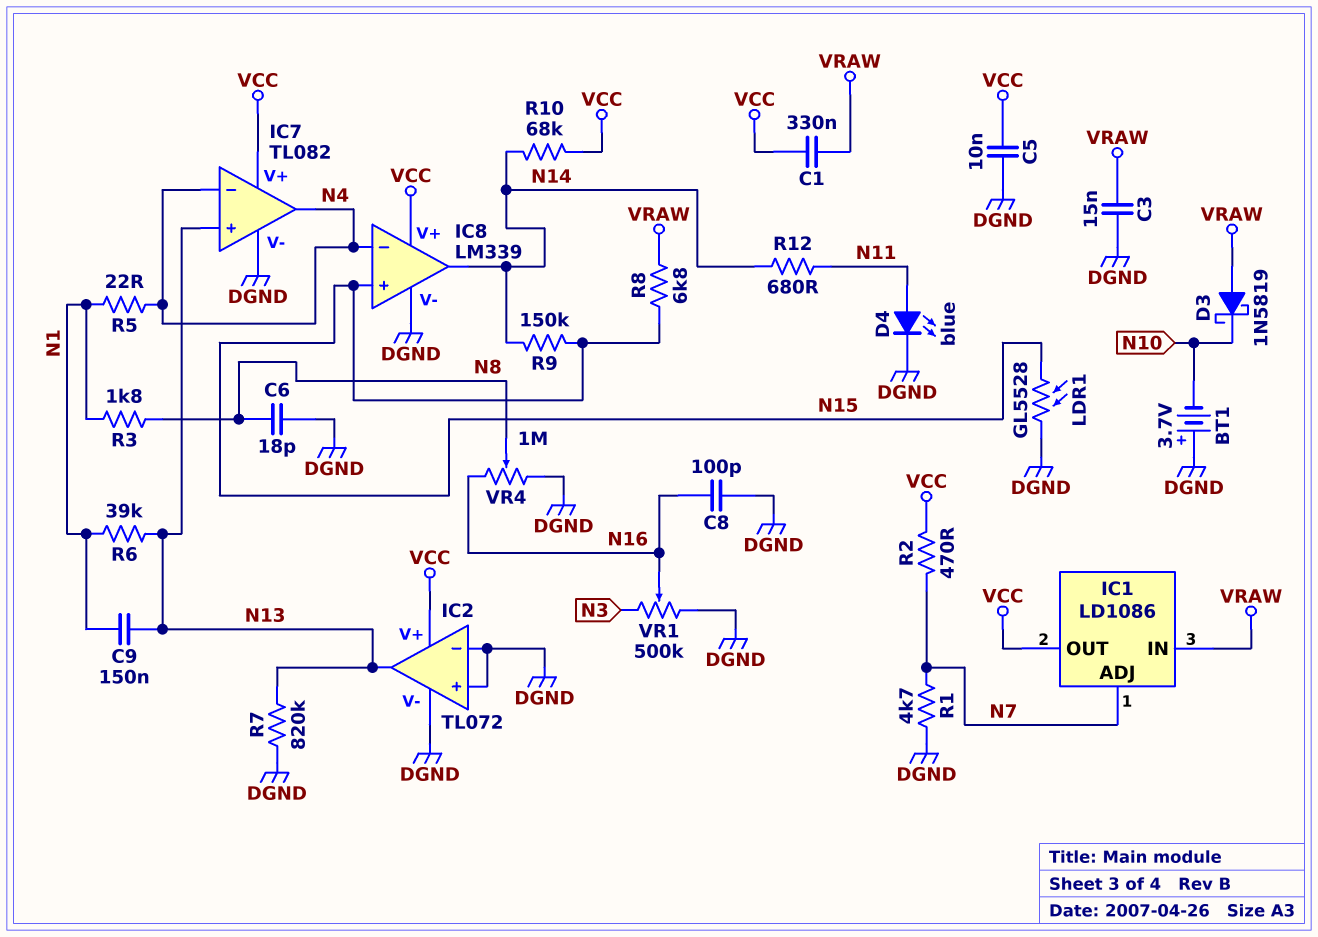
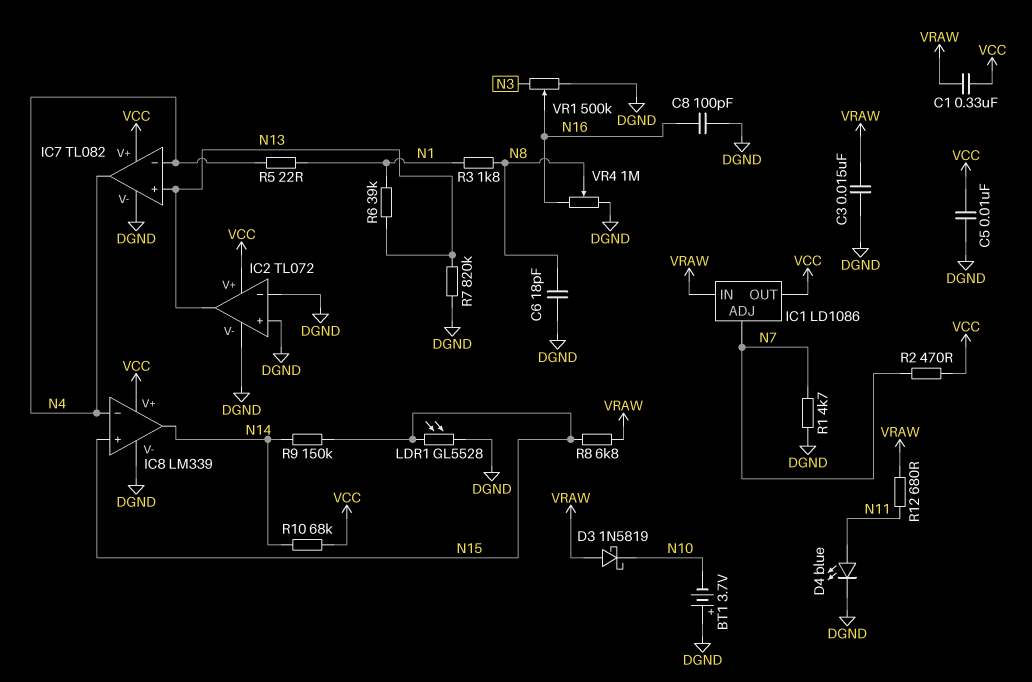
C9: 150nF (N1, N13) -> none
R12: 680 (N11, N14) -> 680 (N11, VRAW)

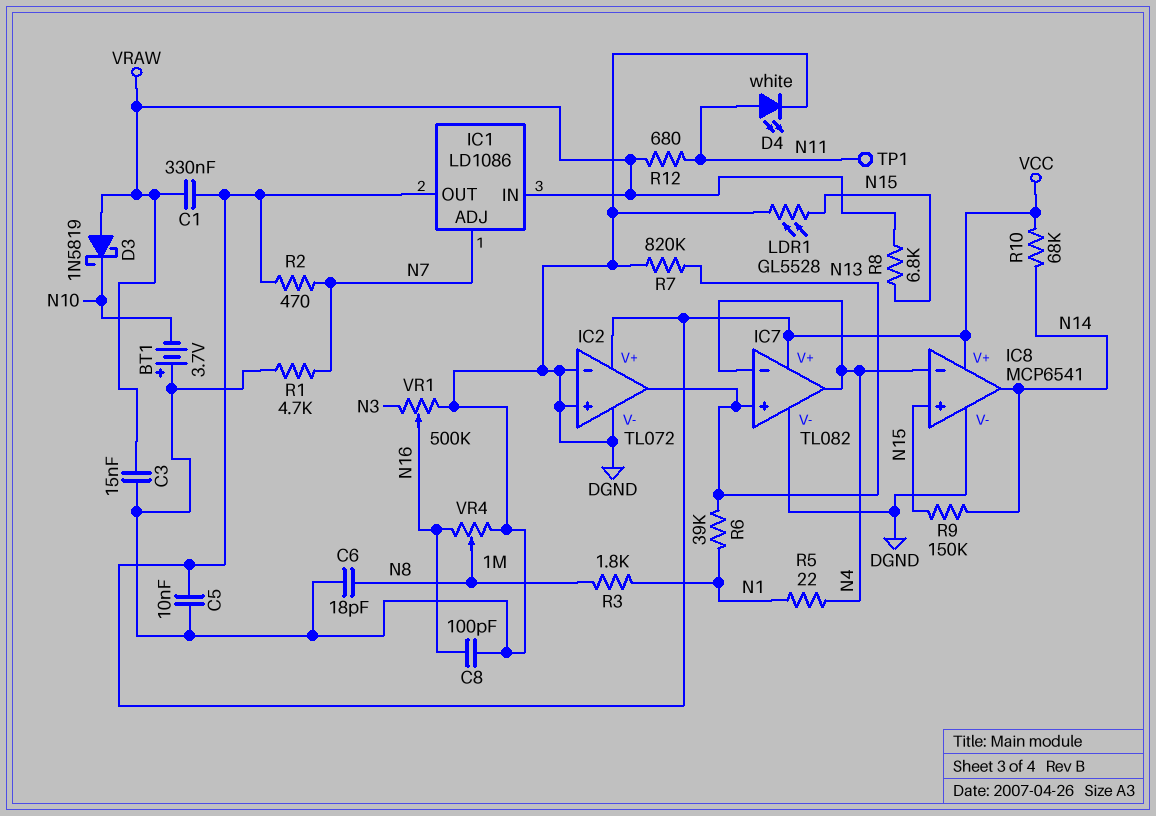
D4: LED blue (A N11, K DGND) -> LED white (A N11, K DGND)
IC8: LM339 -> MCP6541
TP1: none -> test point (N11)

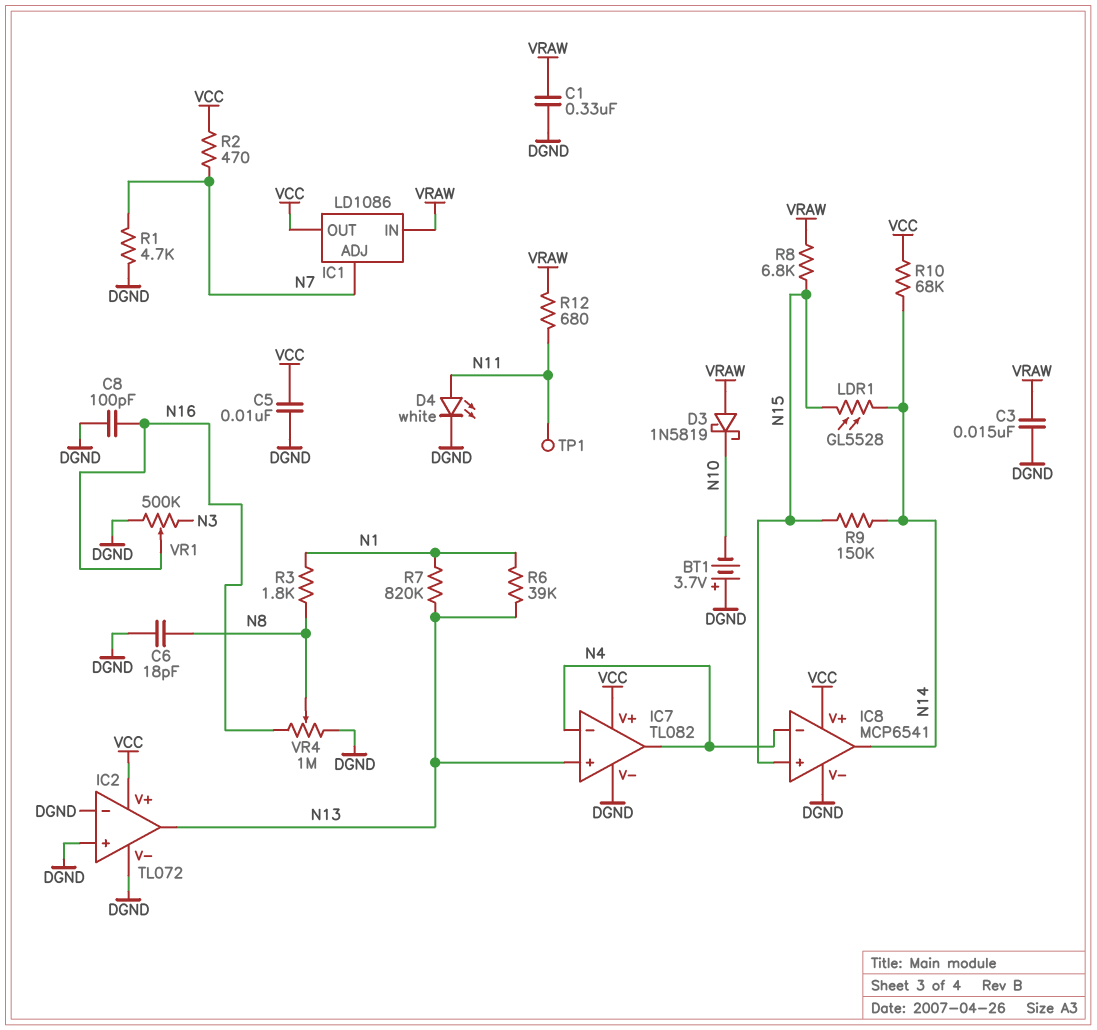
C1: 330nF (VCC, VRAW) -> 330nF (DGND, VRAW)
LDR1: GL5528 (DGND, N15) -> GL5528 (N14, N15)
R5: 22 (N1, N4) -> none
R7: 820k (DGND, N13) -> 820k (N1, N13)

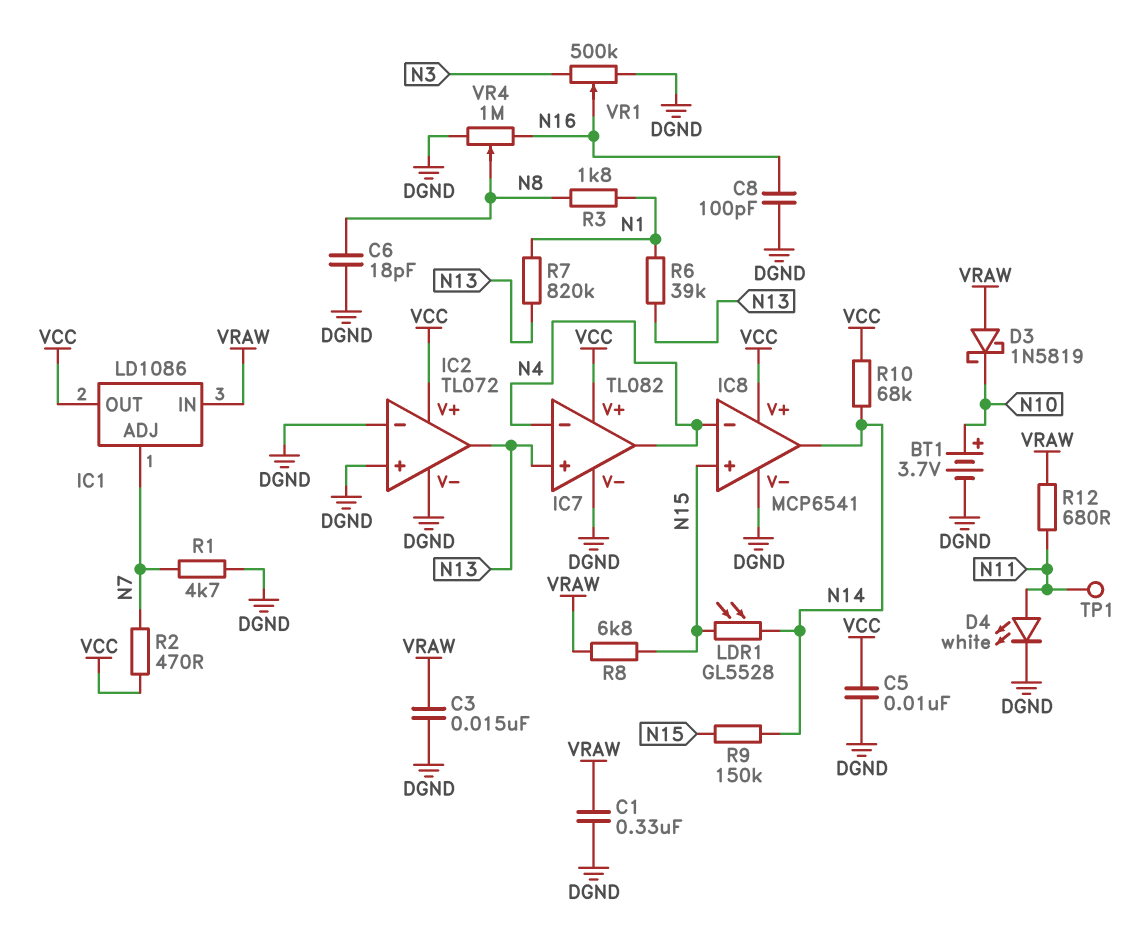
BT1: 3.7V (plus DGND, minus N10) -> 3.7V (plus N10, minus DGND)

